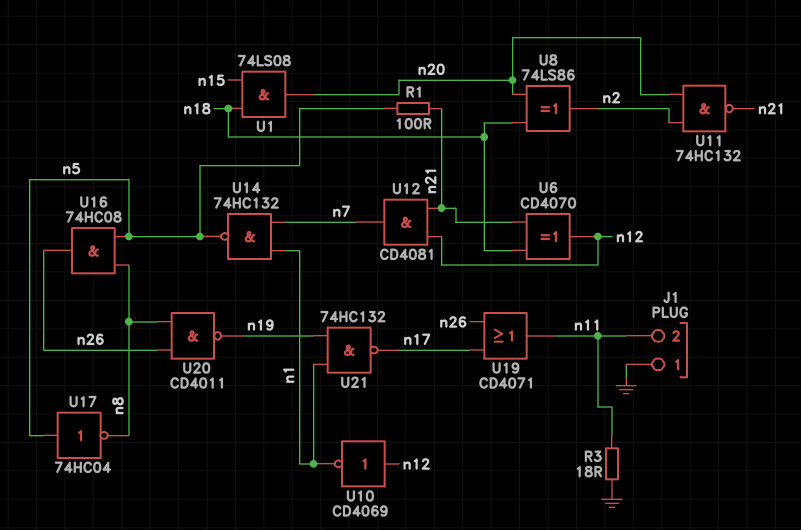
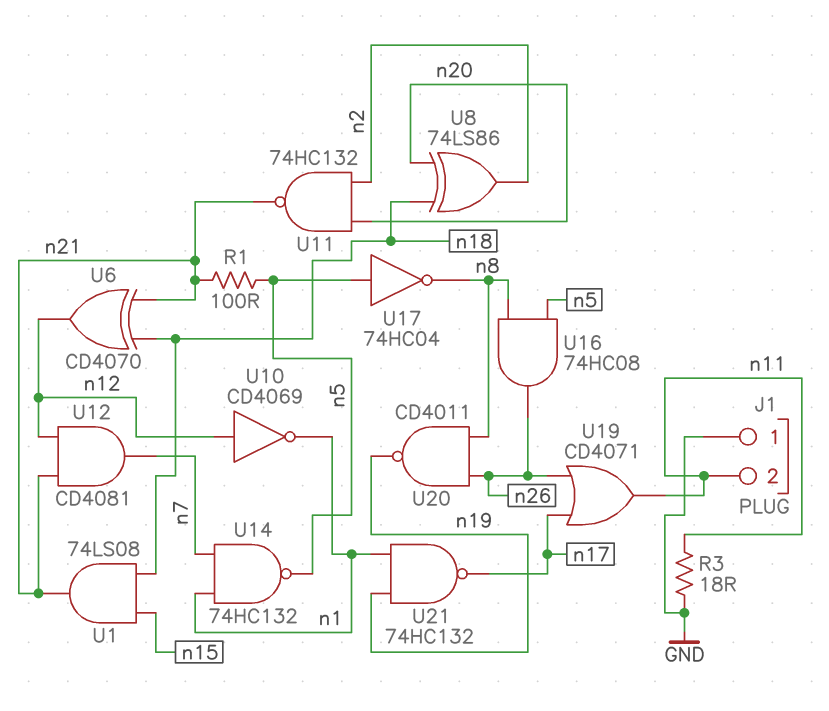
U1: AND 74LS08 (in n15, in n18, out n20) -> AND 74LS08 (in n15, in n18, out n21)

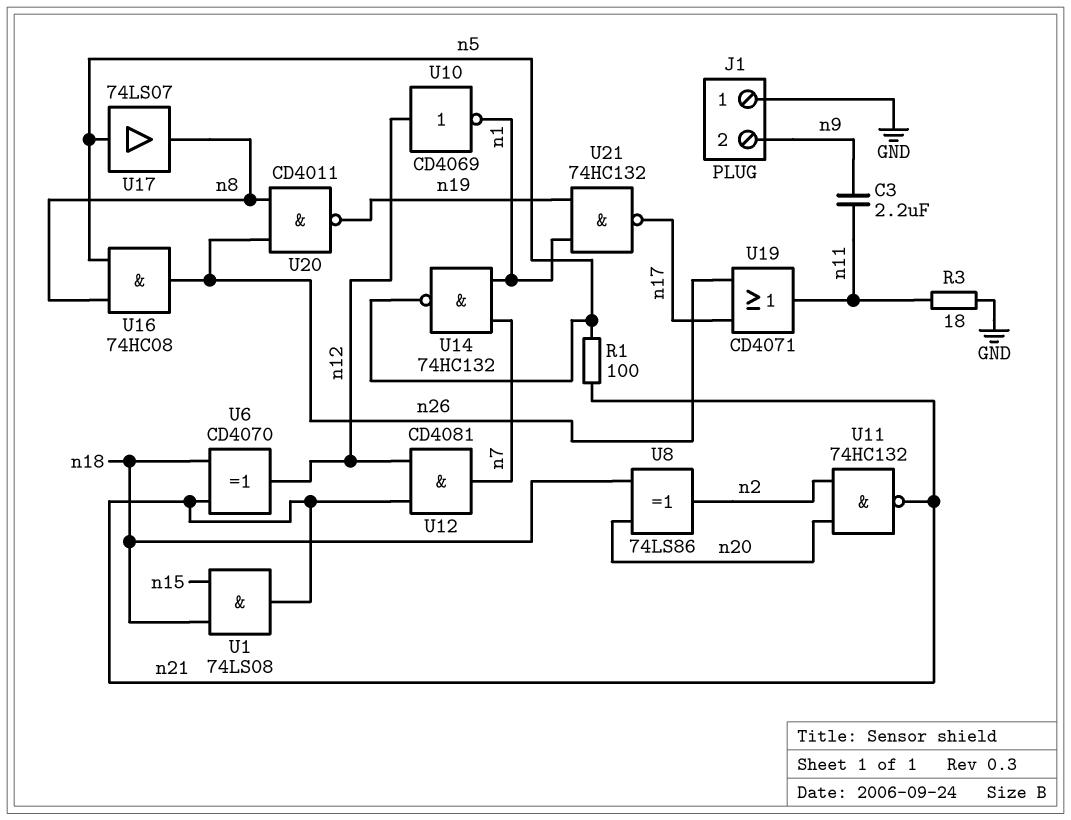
C3: none -> 2.2uF (n9, n11)
J1 pin 2: n11 -> n9
U17: NOT 74HC04 (in n5, out n8) -> buffer 74LS07 (in n5, out n8)

